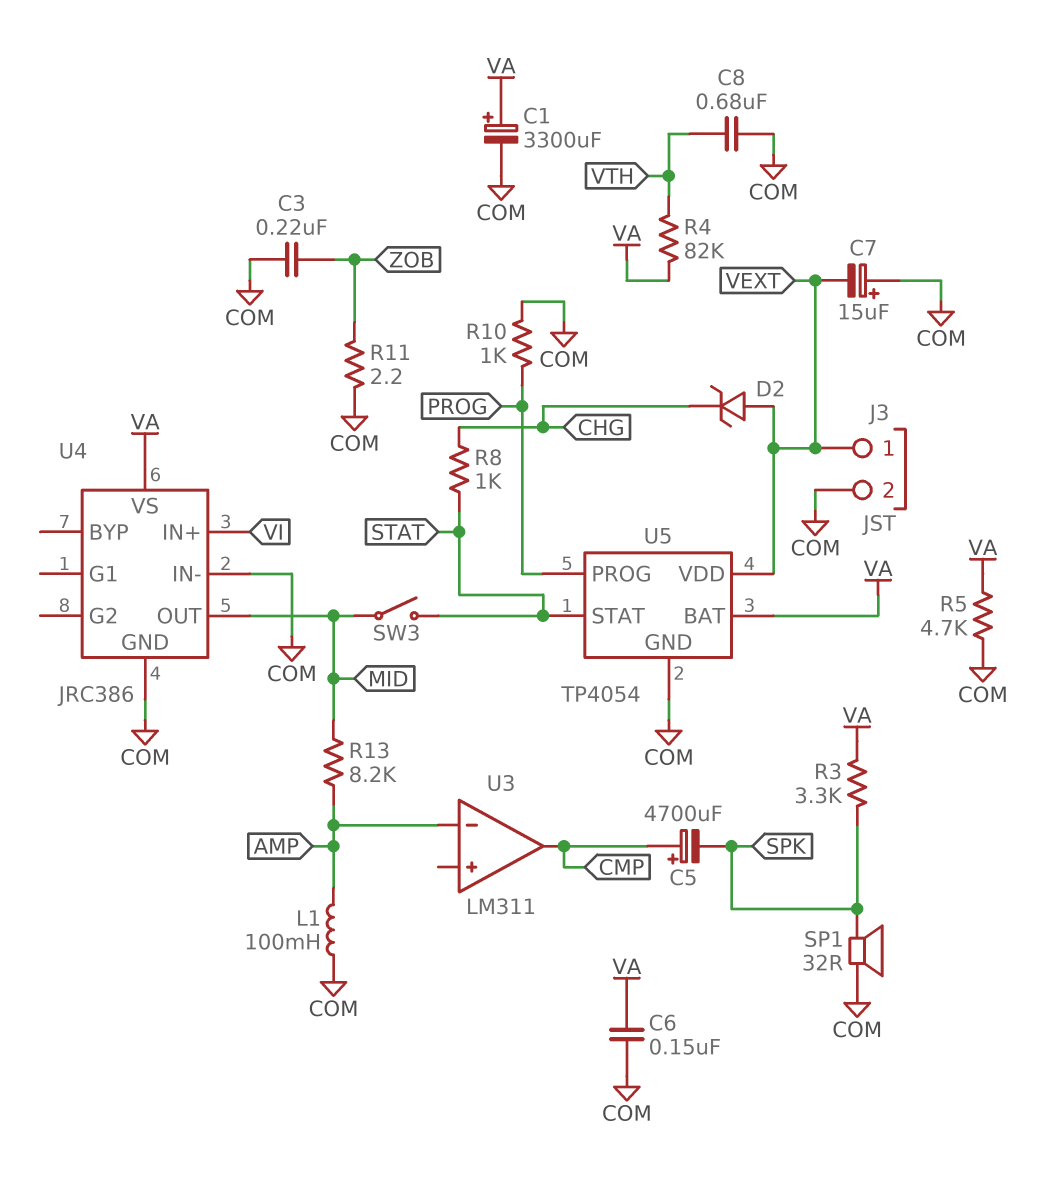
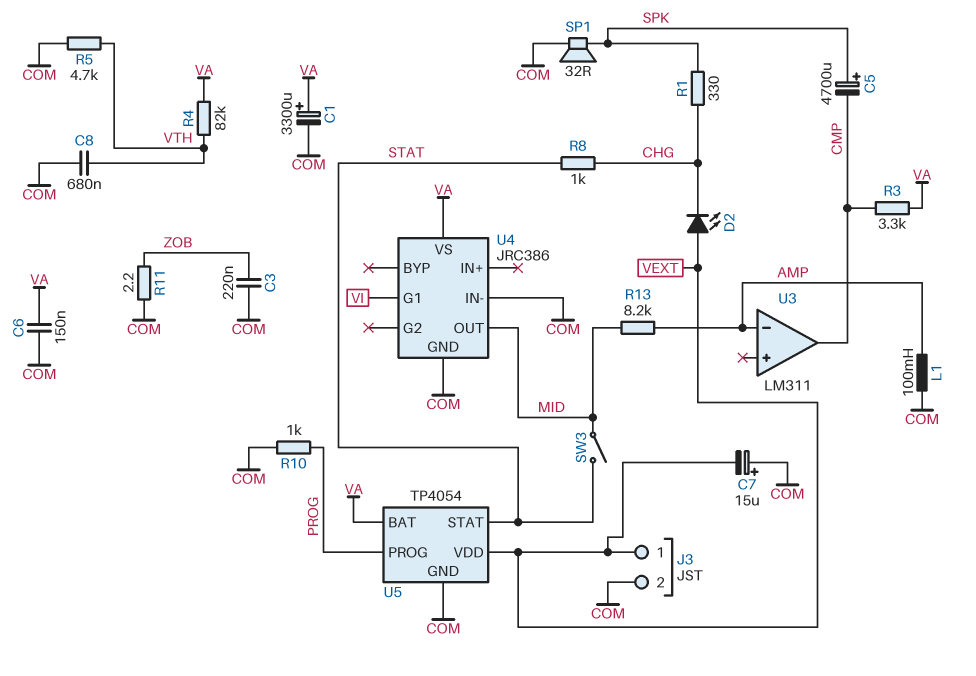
C5: 4700uF (plus CMP, minus SPK) -> 4700uF (plus SPK, minus CMP)
D2: zener (A VEXT, K CHG) -> LED (A VEXT, K CHG)
R1: none -> 330 (CHG, SPK)
R3: 3.3k (SPK, VA) -> 3.3k (CMP, VA)
R5: 4.7k (COM, VA) -> 4.7k (COM, VTH)
U4 pin G1: none -> VI
U4 pin IN+: VI -> none

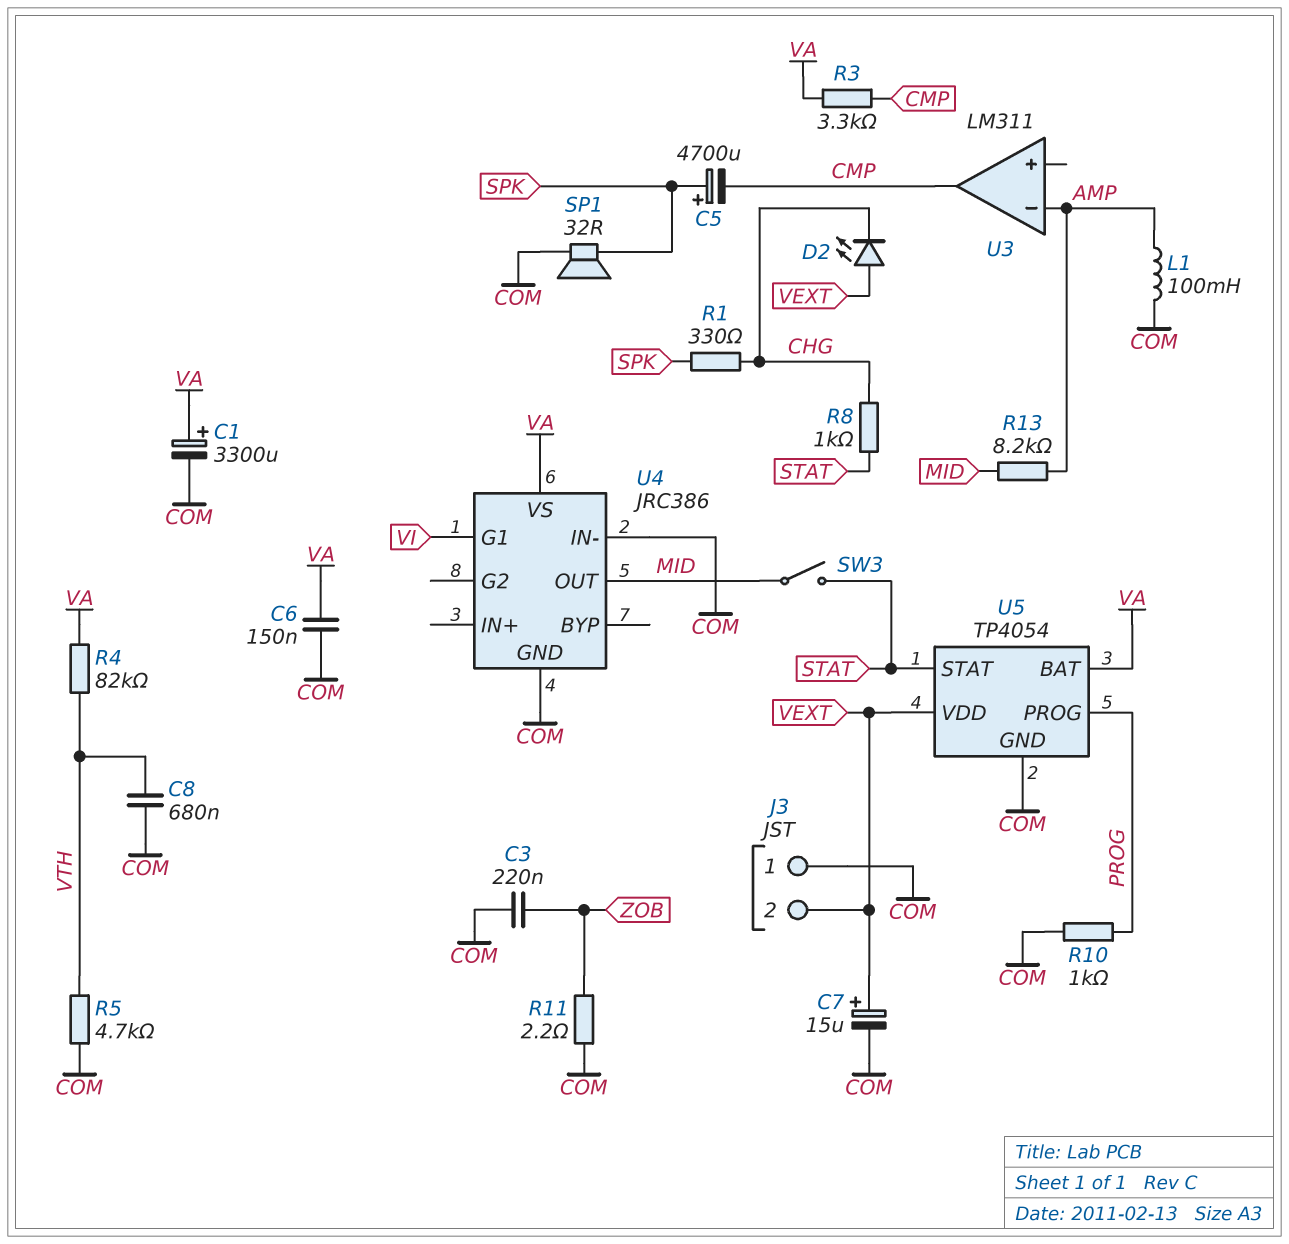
C7: 15uF (plus COM, minus VEXT) -> 15uF (plus VEXT, minus COM)
J3 pin 1: VEXT -> COM
J3 pin 2: COM -> VEXT

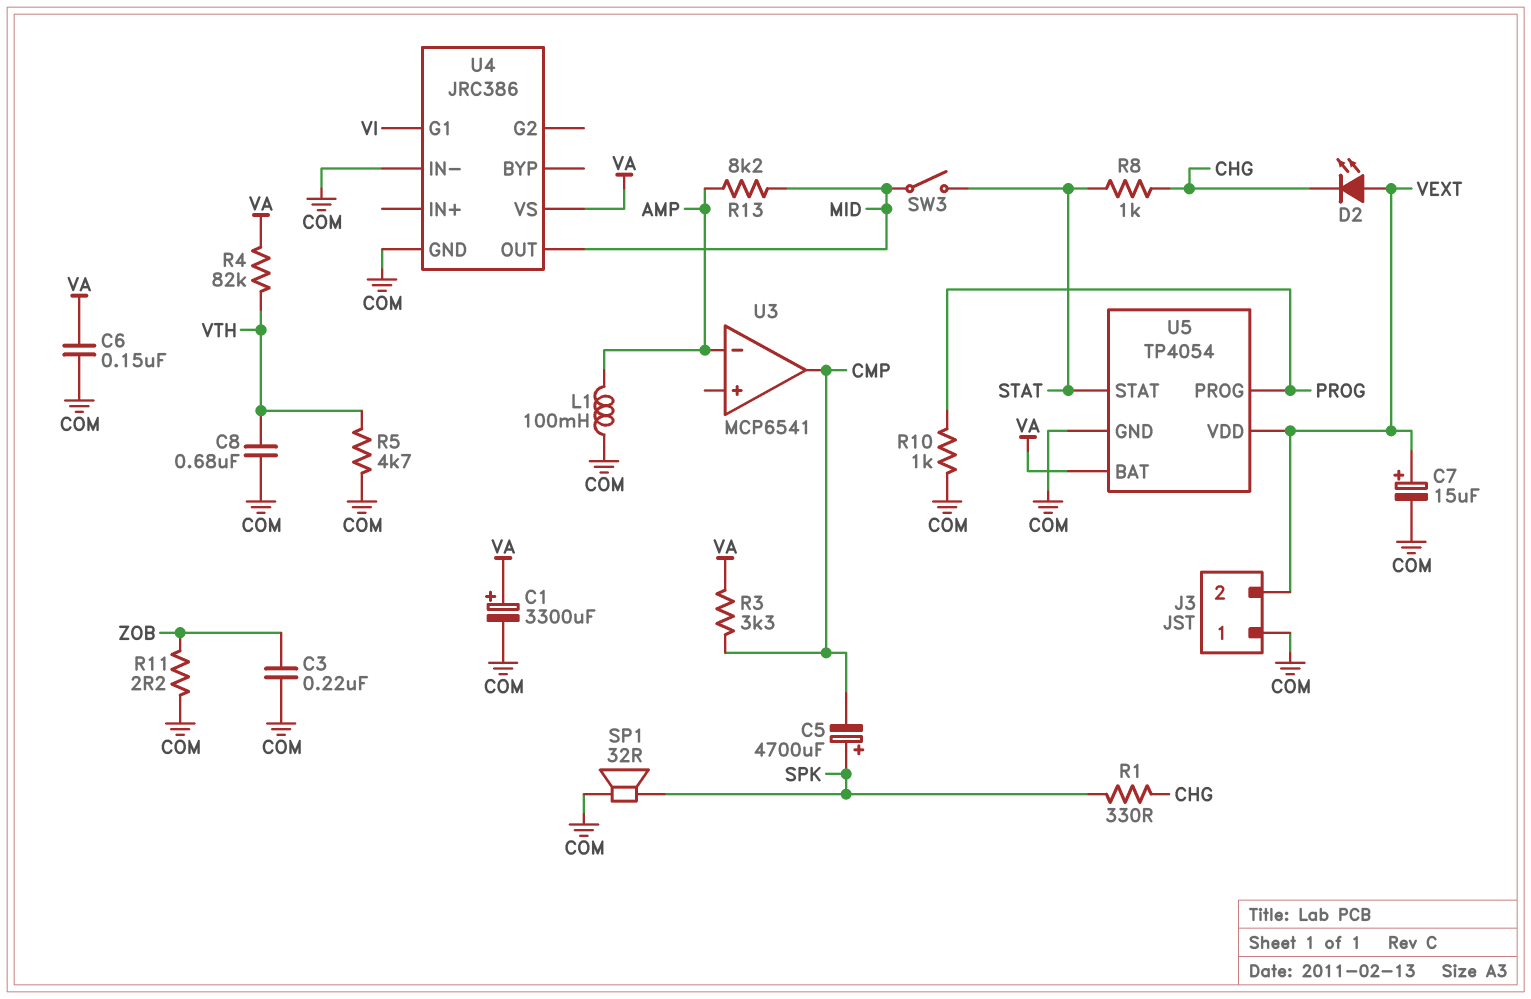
U3: LM311 -> MCP6541

